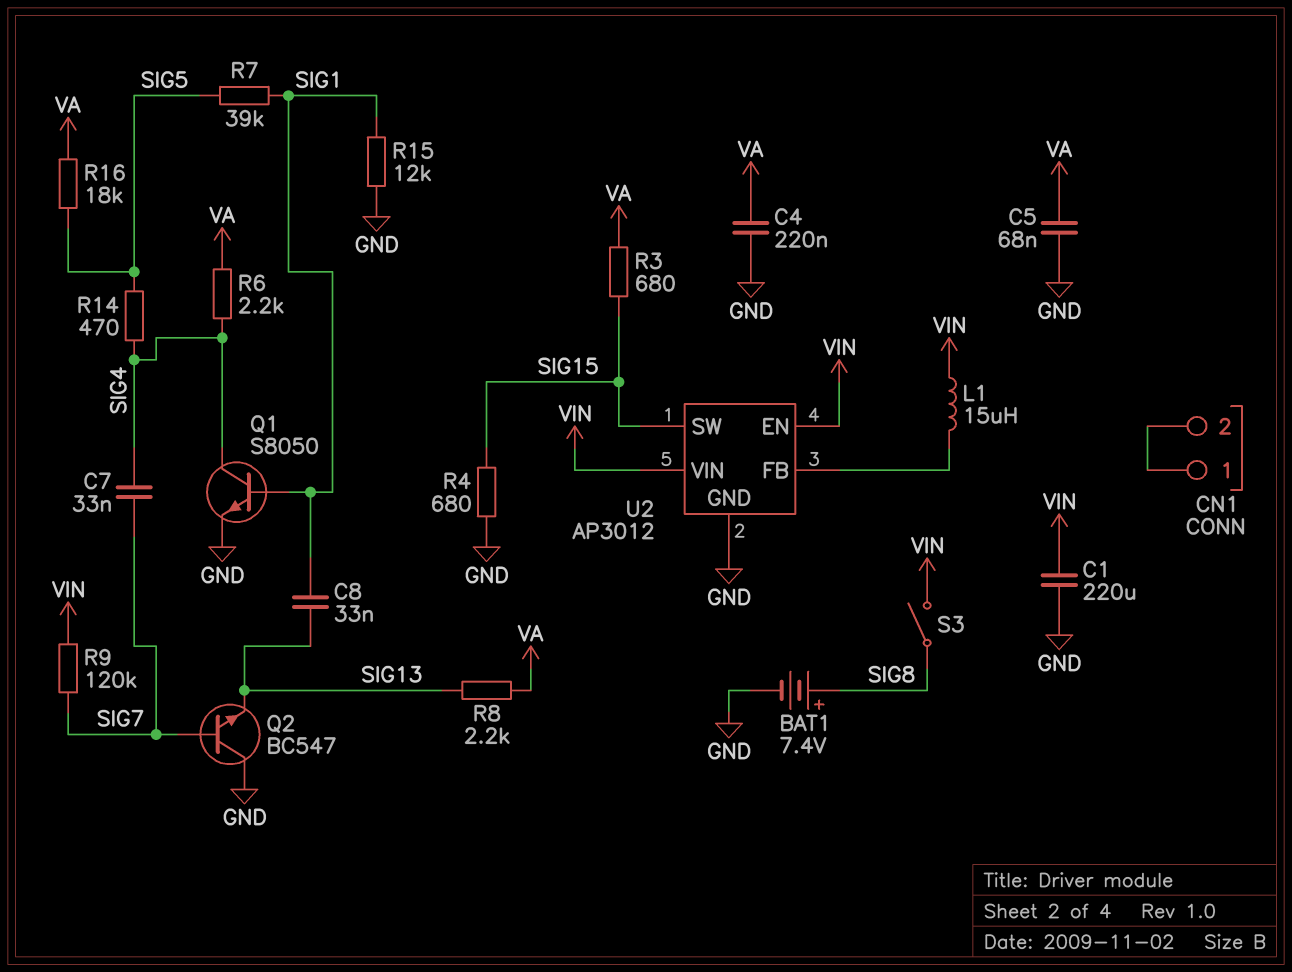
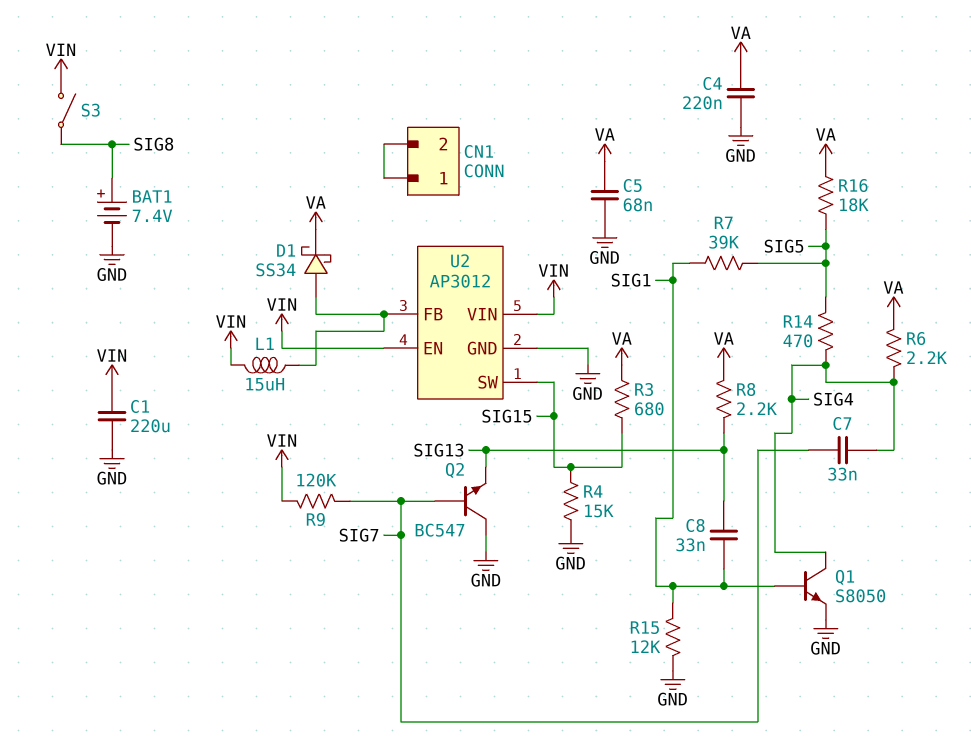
D1: none -> schottky SS34 (A U2/FB, K VA)
R4: 680 (GND, SIG15) -> 15k (GND, SIG15)

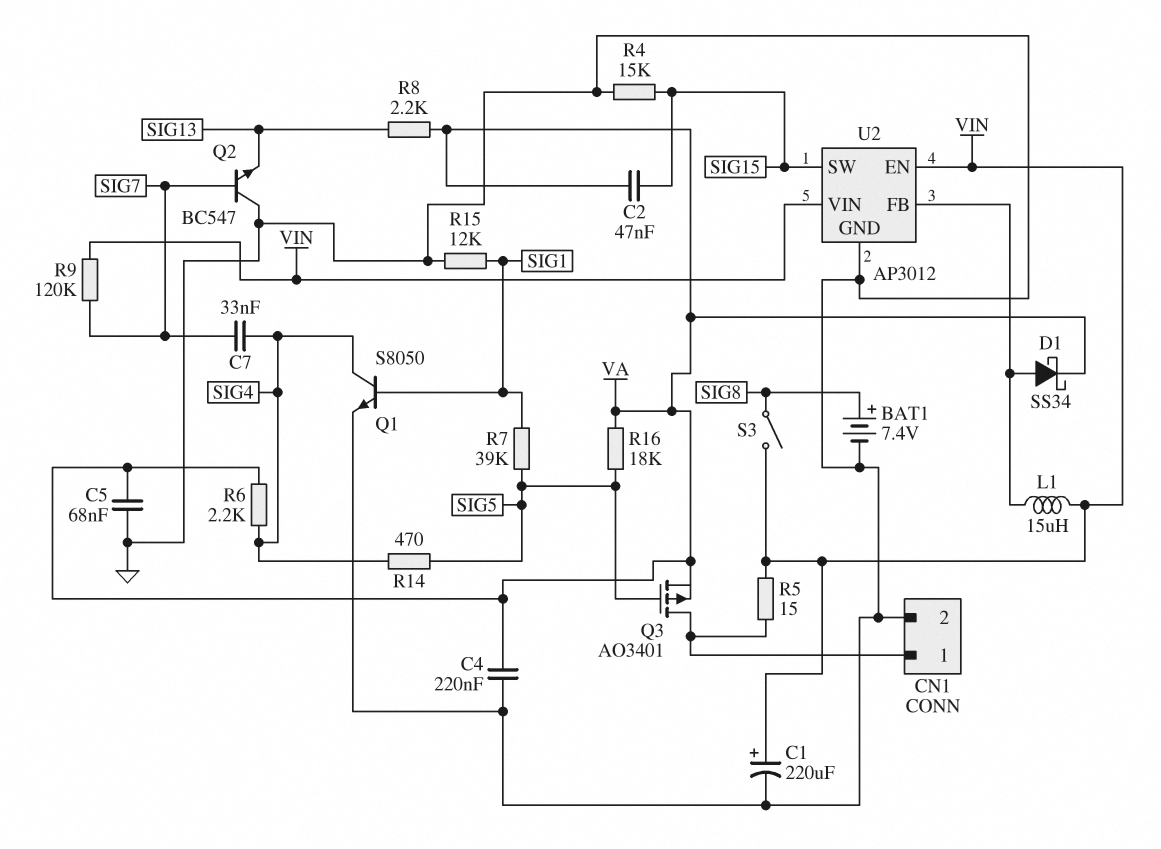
C1: 220uF (GND, VIN) -> 220uF (plus VIN, minus GND)
C2: none -> 47nF (SIG15, VA)
C8: 33nF (SIG1, SIG13) -> none
CN1 pin 2: CN1/1 -> GND
Q3: none -> PMOS AO3401 (G SIG5, D CN1/1, S VA)
R3: 680 (SIG15, VA) -> none
R5: none -> 15 (CN1/1, VIN)

